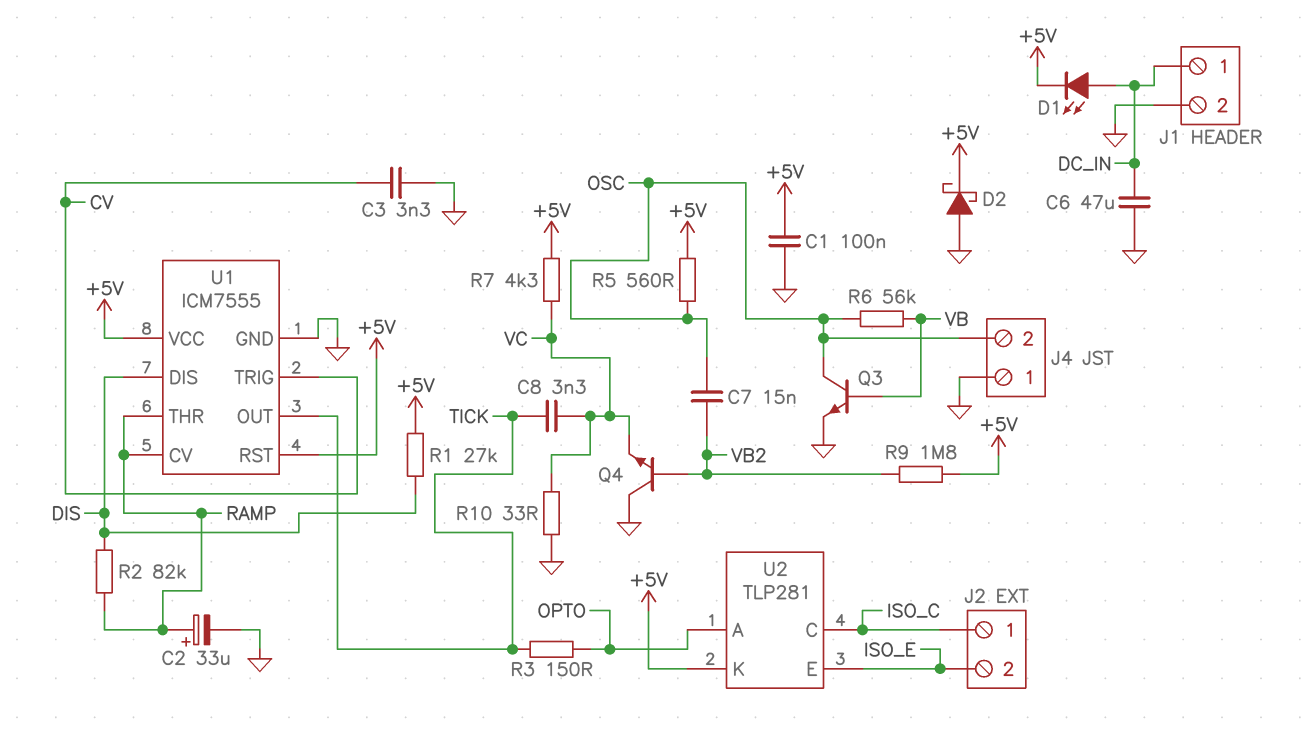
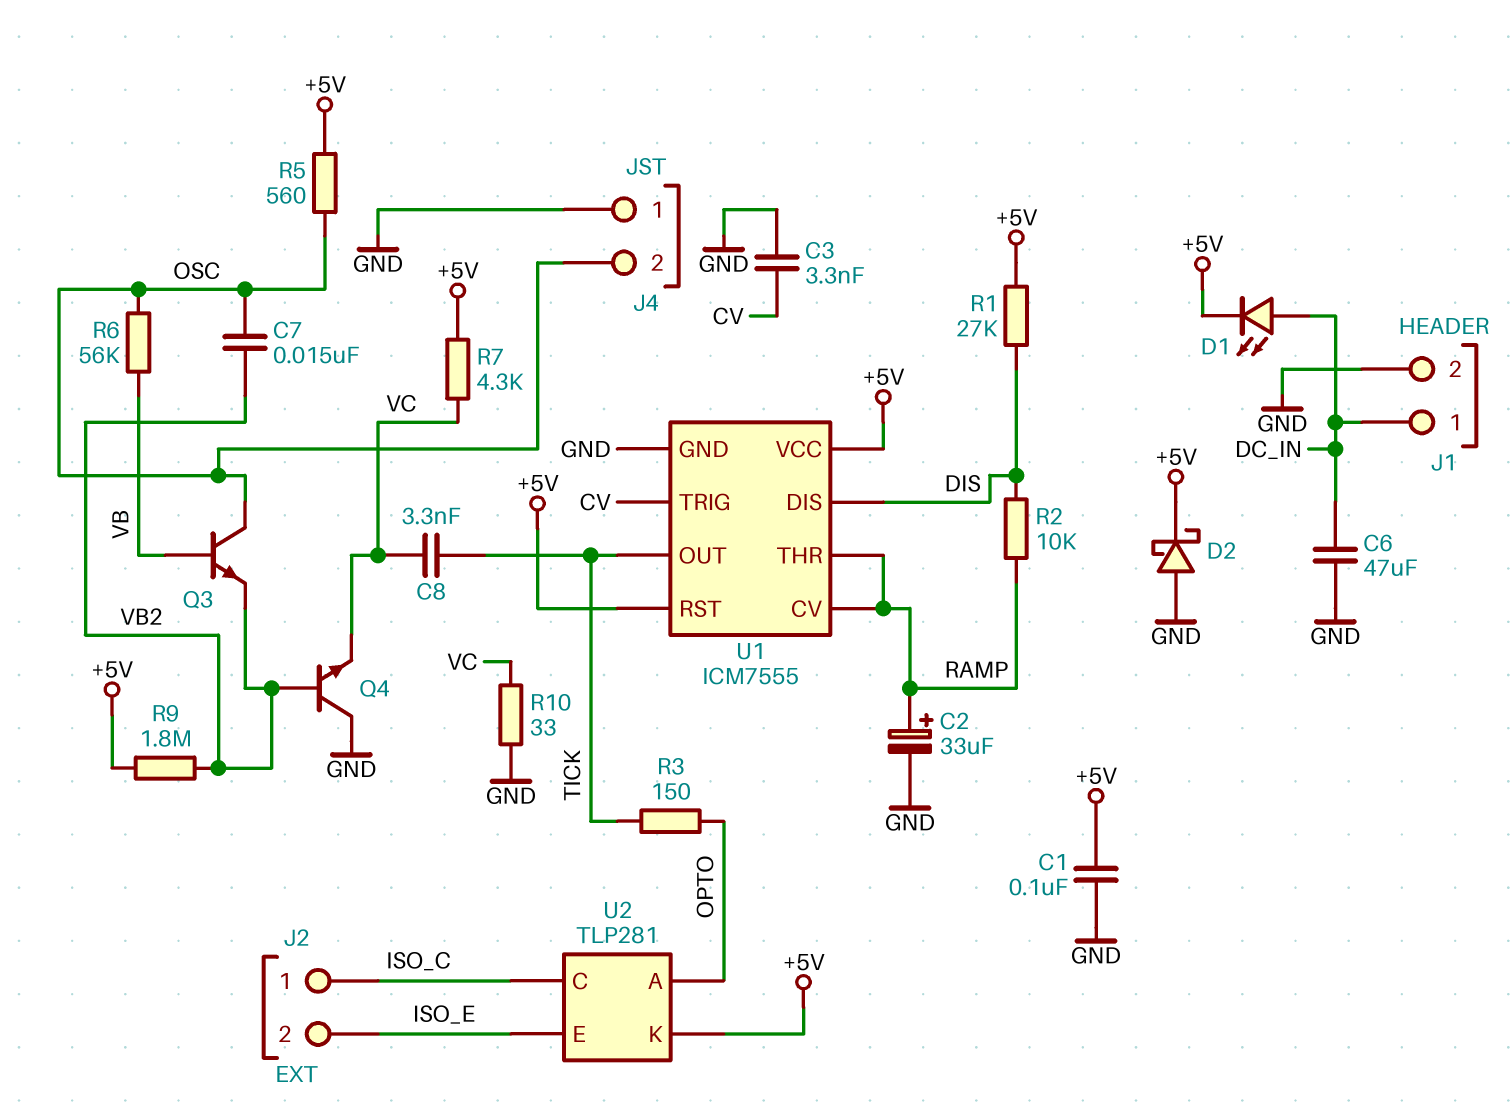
Q3: NPN (B VB, C OSC, E GND) -> NPN (B VB, C OSC, E VB2)
R2: 82k (DIS, RAMP) -> 10k (DIS, RAMP)

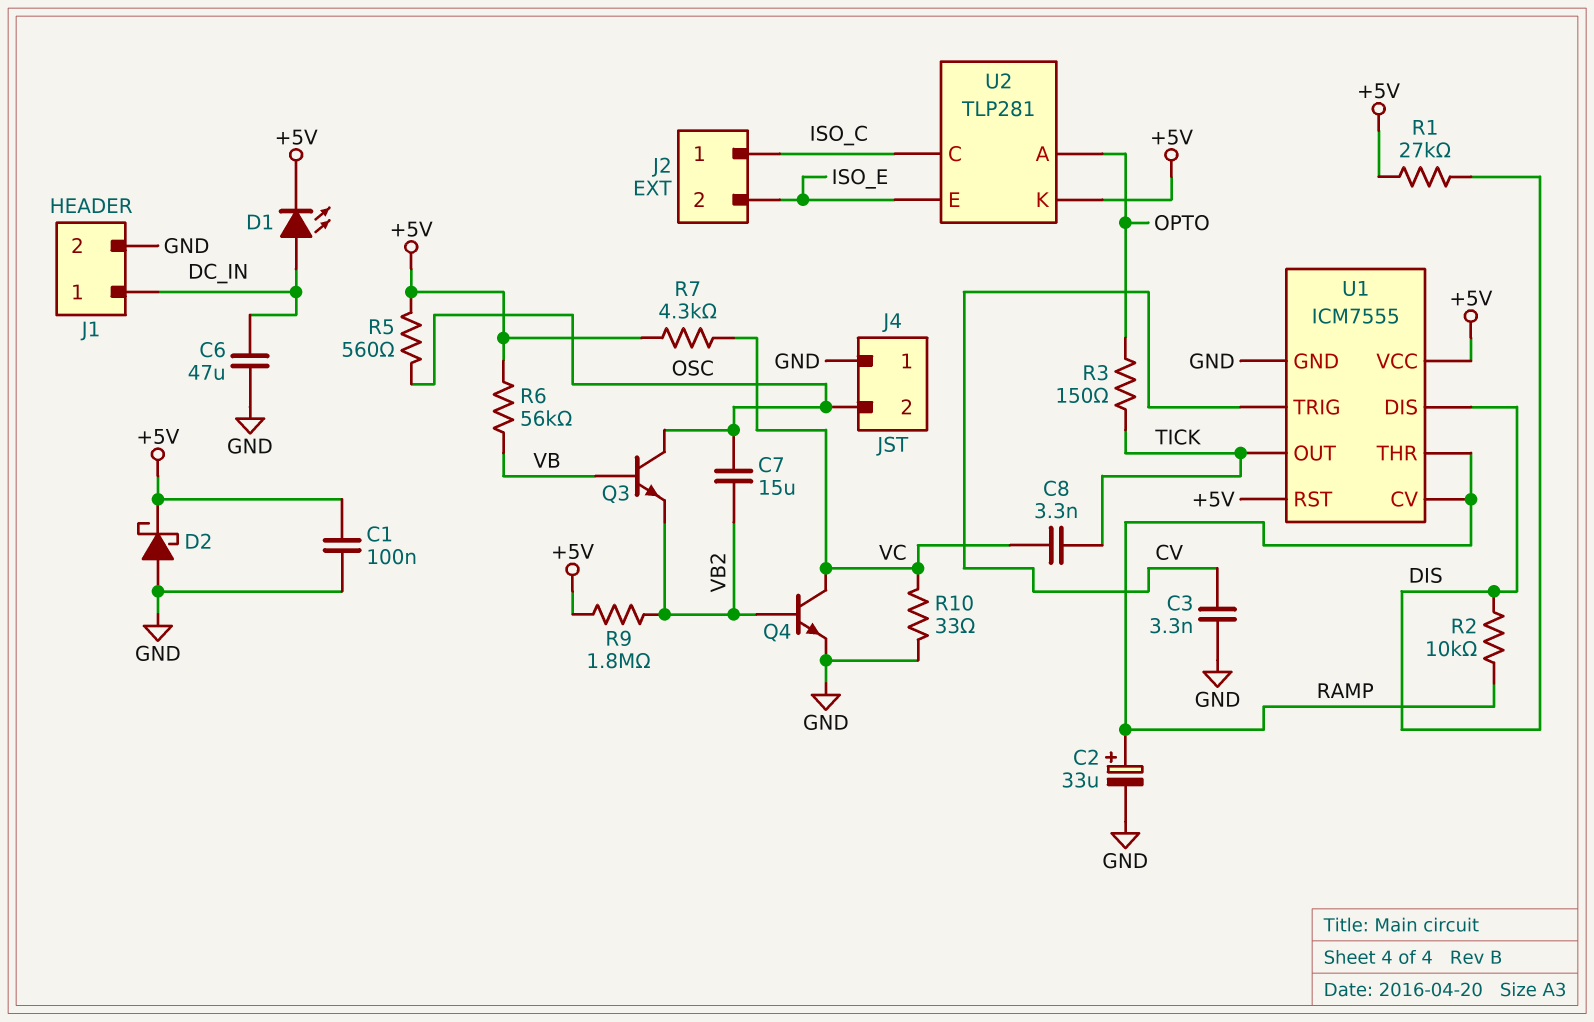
C7: 15nF (OSC, VB2) -> 15uF (OSC, VB2)
Q4: NPN (B VB2, C GND, E VC) -> NPN (B VB2, C VC, E GND)
R6: 56k (OSC, VB) -> 56k (+5V, VB)

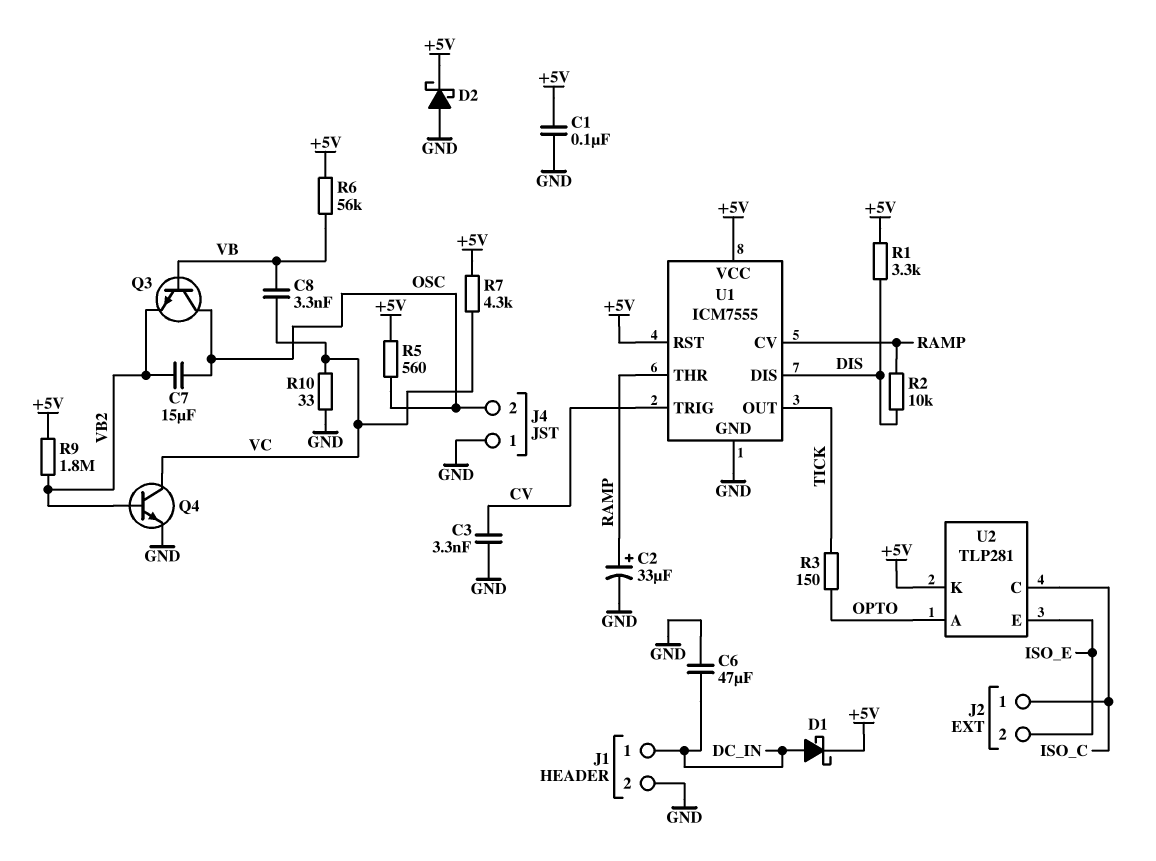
C8: 3.3nF (TICK, VC) -> 3.3nF (VB, VC)
D1: LED (A DC_IN, K +5V) -> schottky (A DC_IN, K +5V)
R1: 27k (+5V, DIS) -> 3.3k (+5V, DIS)

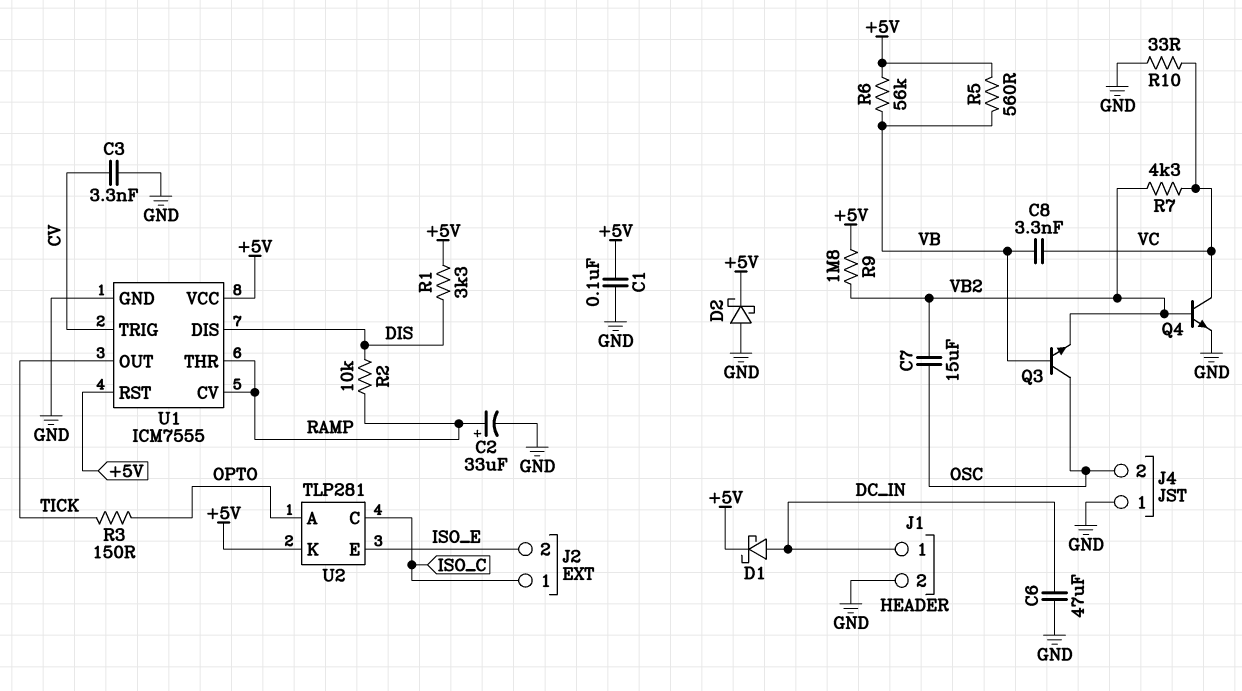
R5: 560 (+5V, OSC) -> 560 (+5V, VB)
R7: 4.3k (+5V, VC) -> 4.3k (VB2, VC)

